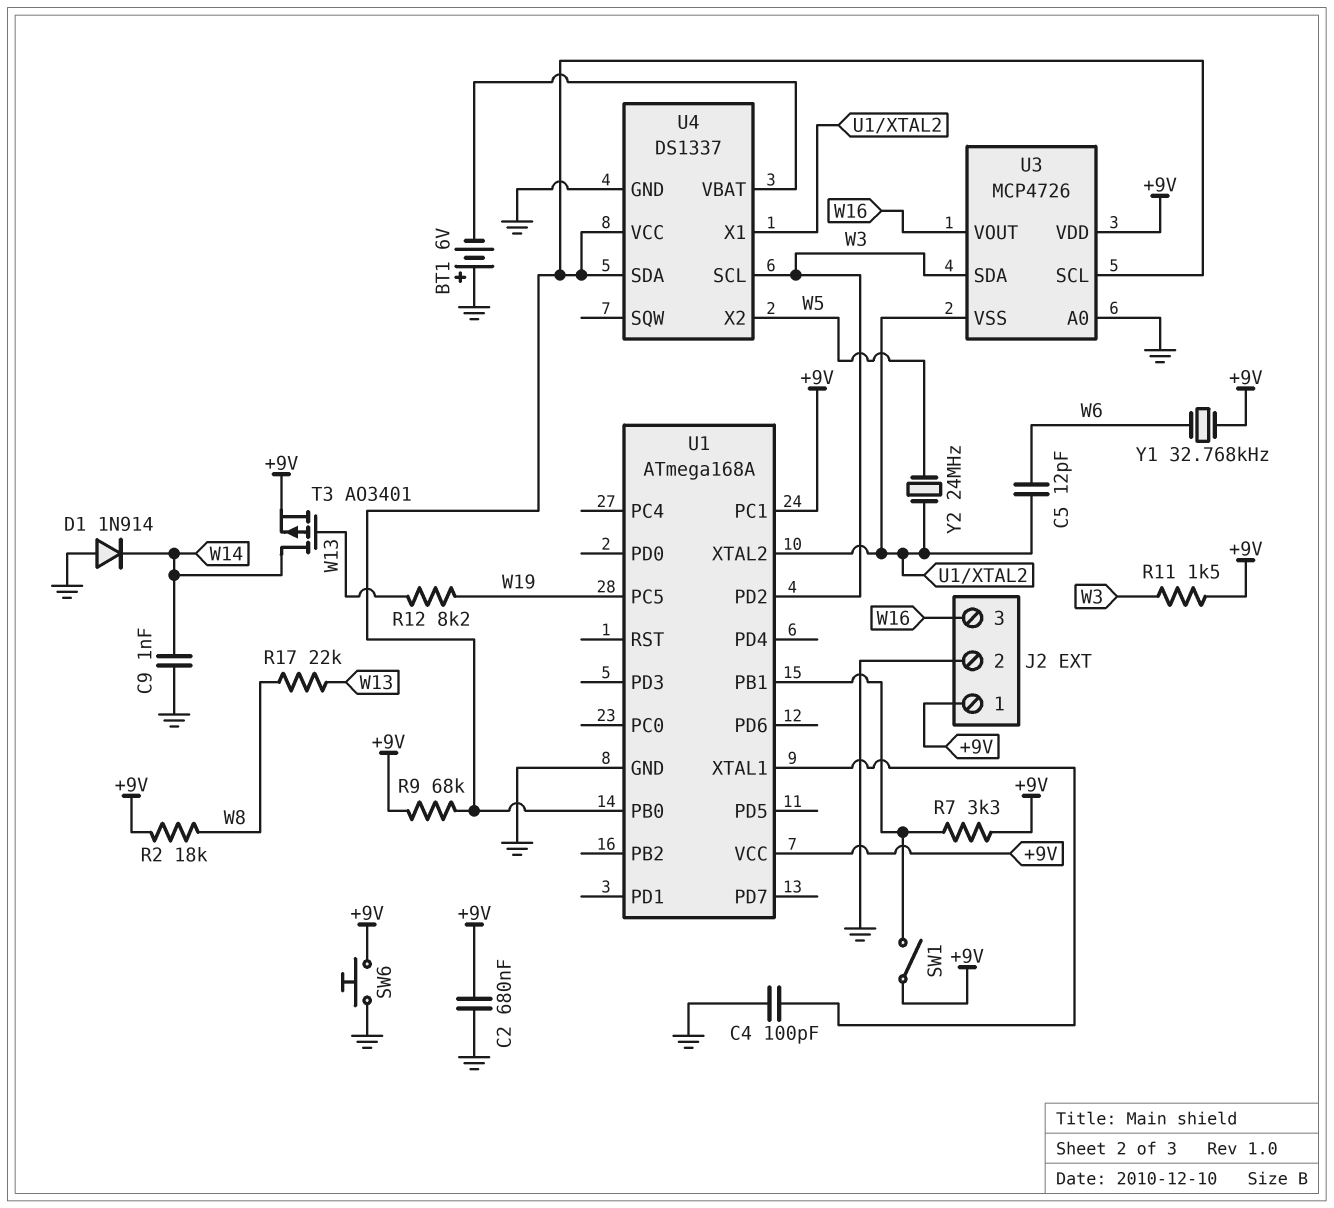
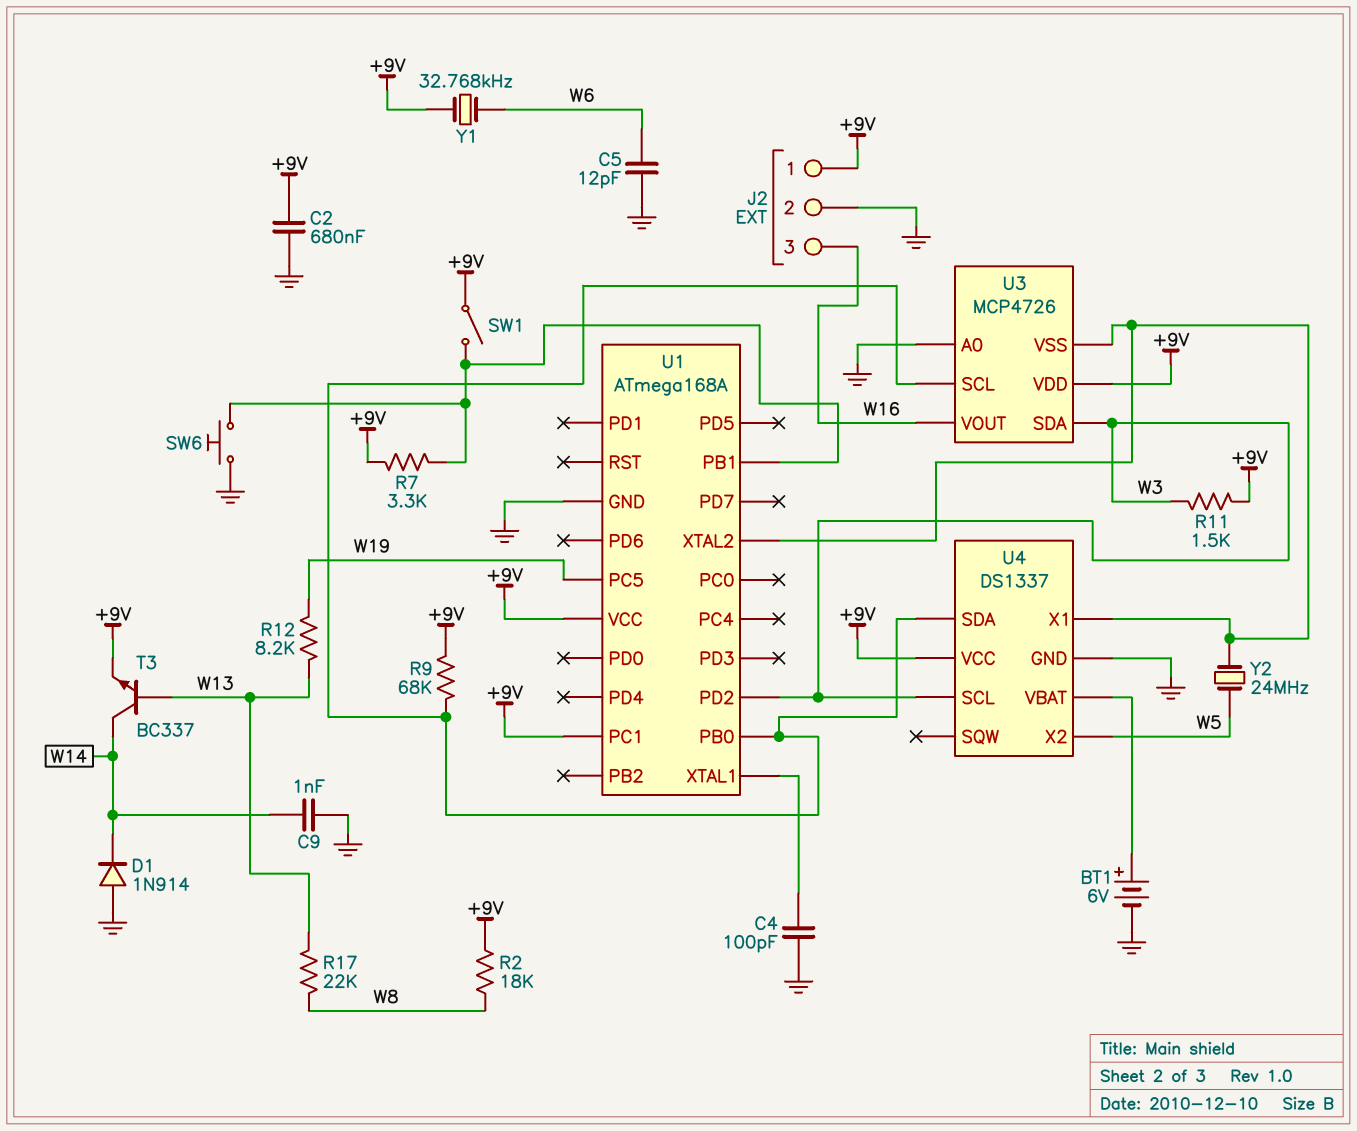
BT1: 6V (plus GND, minus U4/VBAT) -> 6V (plus U4/VBAT, minus GND)
C5: 12pF (U1/XTAL2, W6) -> 12pF (GND, W6)
SW6: button (+9V, GND) -> button (GND, U1/PB1)
T3: PMOS AO3401 (G W13, D W14, S +9V) -> NPN BC337 (B W13, C W14, E +9V)
U4 pin VCC: U1/PB0 -> +9V

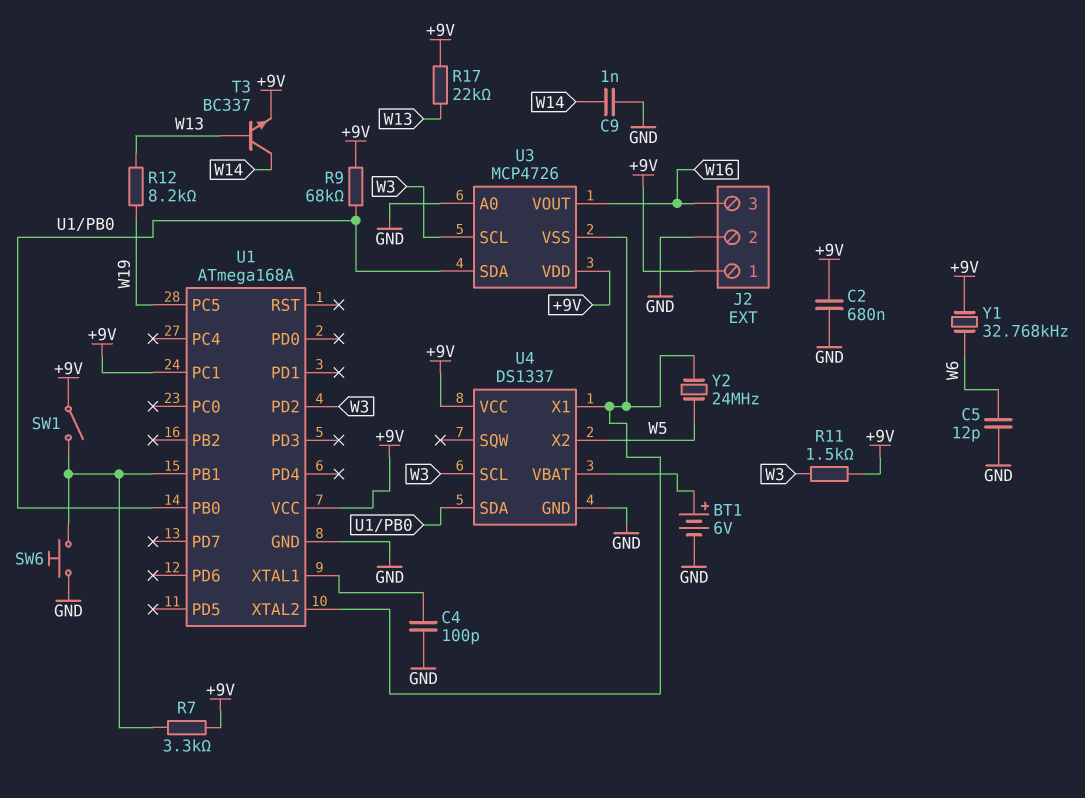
D1: diode 1N914 (A GND, K W14) -> none
R2: 18k (+9V, W8) -> none
R17: 22k (W8, W13) -> 22k (+9V, W13)
U3 pin SCL: U1/PB0 -> W3
U3 pin SDA: W3 -> U1/PB0

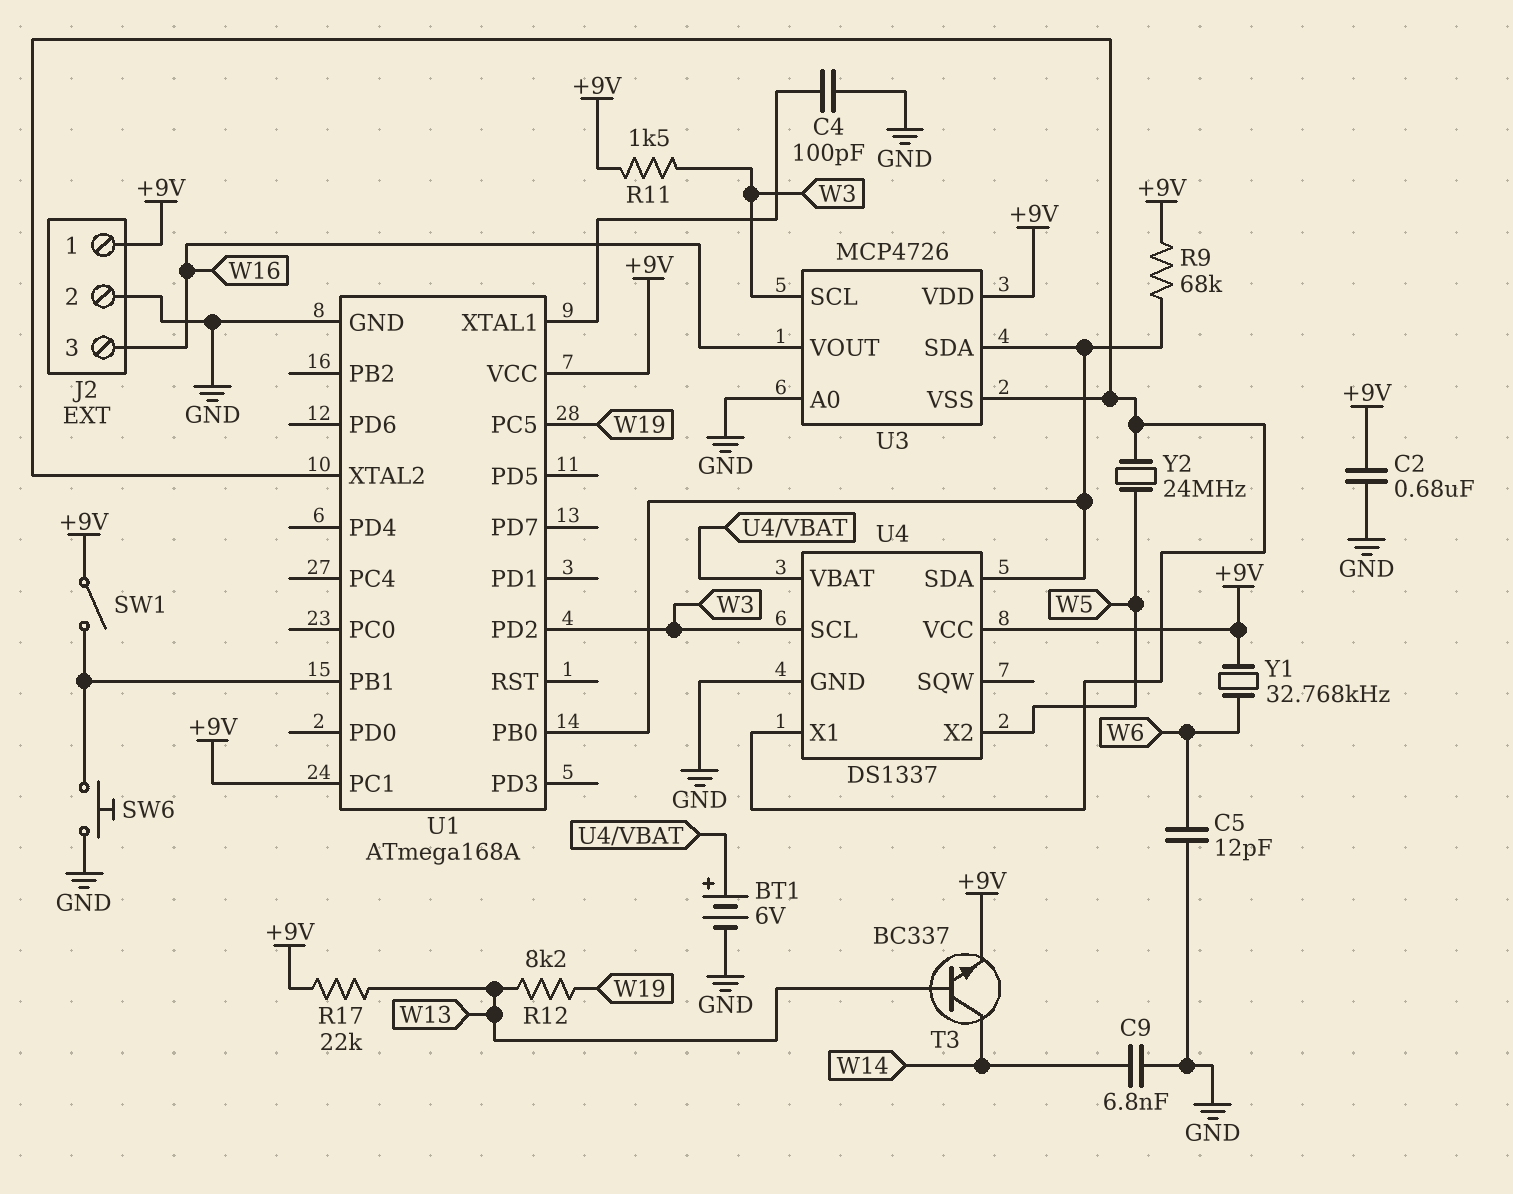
C9: 1nF (GND, W14) -> 6.8nF (GND, W14)
R7: 3.3k (+9V, U1/PB1) -> none

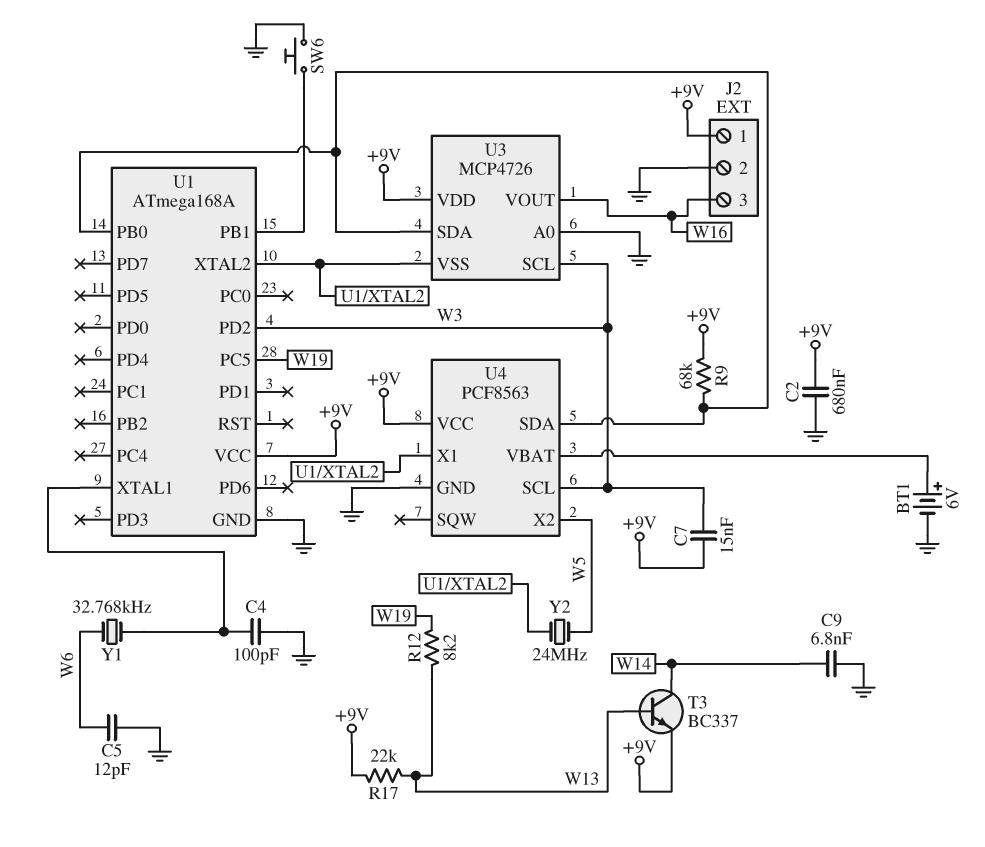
C7: none -> 15nF (+9V, W3)
R11: 1.5k (+9V, W3) -> none
SW1: switch (+9V, U1/PB1) -> none
U1 pin PC1: +9V -> none
U4: DS1337 -> PCF8563
Y1: 32.768kHz (+9V, W6) -> 32.768kHz (U1/XTAL1, W6)

